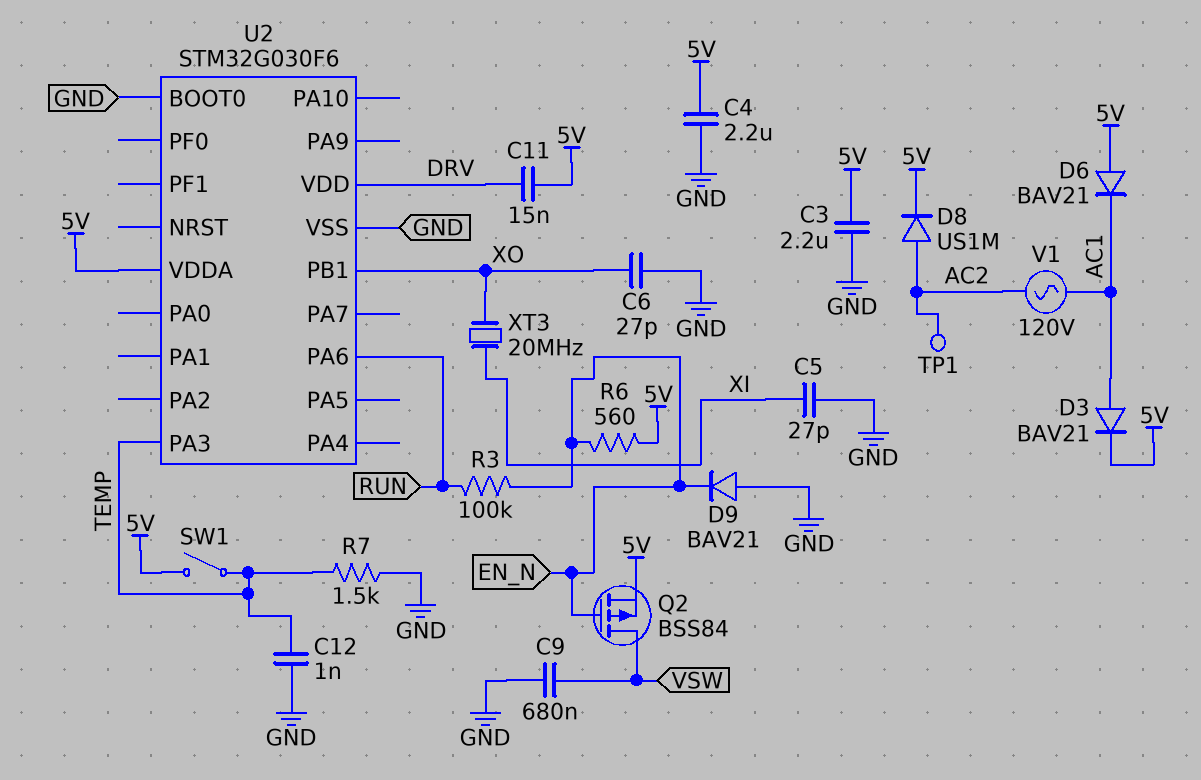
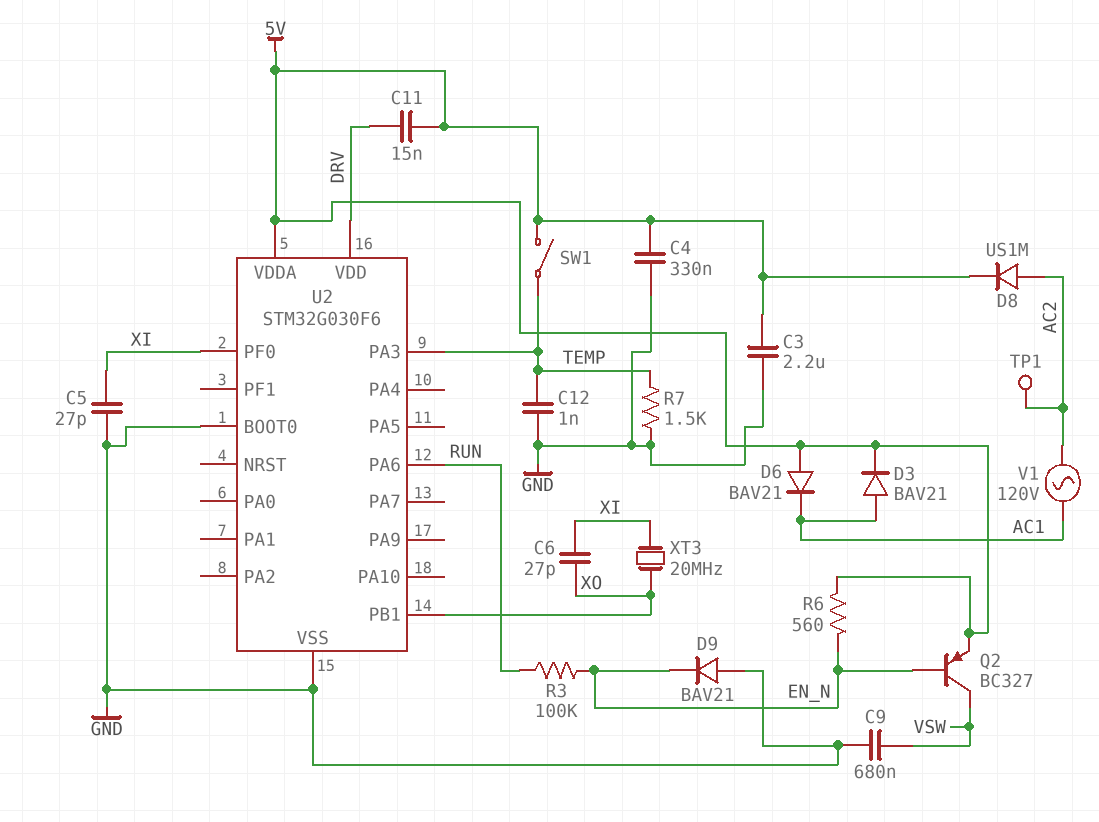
C4: 2.2uF (5V, GND) -> 330nF (5V, GND)
C6: 27pF (GND, XO) -> 27pF (XI, XO)
Q2: PMOS BSS84 (G EN_N, D VSW, S 5V) -> PNP BC327 (B EN_N, C VSW, E 5V)
U2 pin PF0: none -> XI

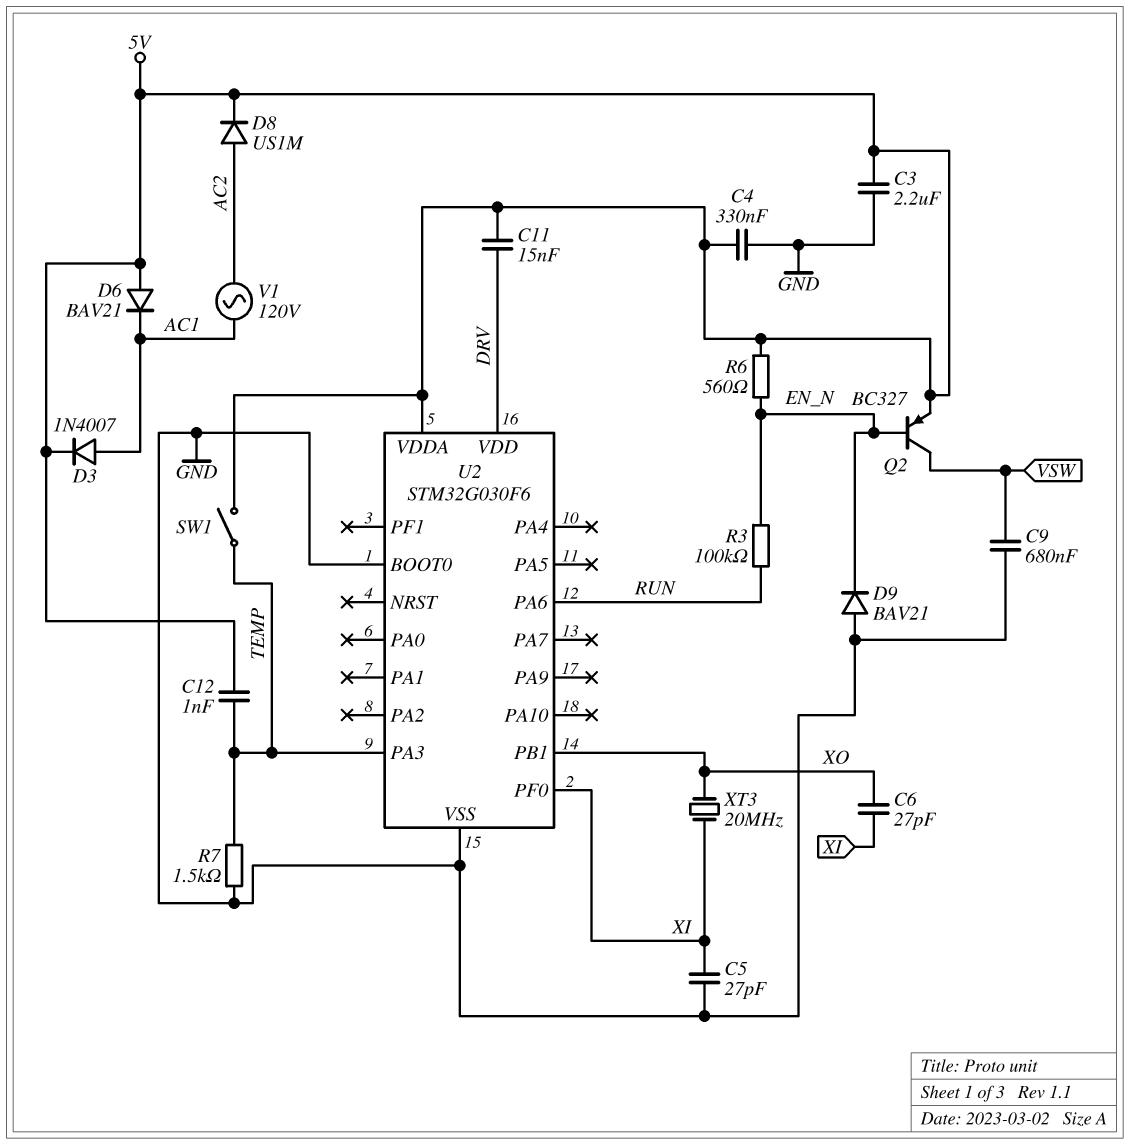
C12: 1nF (GND, TEMP) -> 1nF (5V, TEMP)
D3: diode BAV21 (A AC1, K 5V) -> diode 1N4007 (A AC1, K 5V)
TP1: test point (AC2) -> none

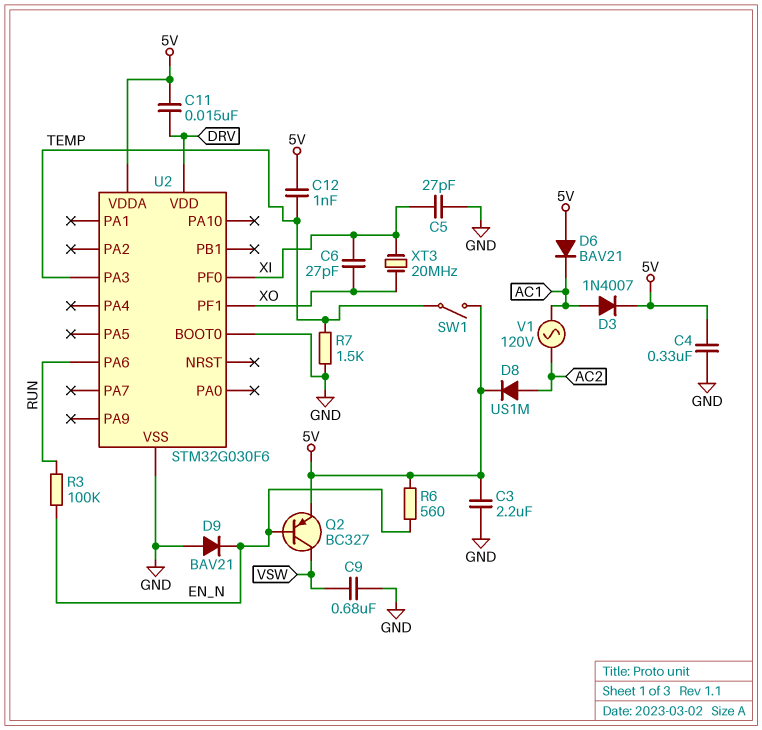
U2 pin PB1: XO -> none
U2 pin PF1: none -> XO

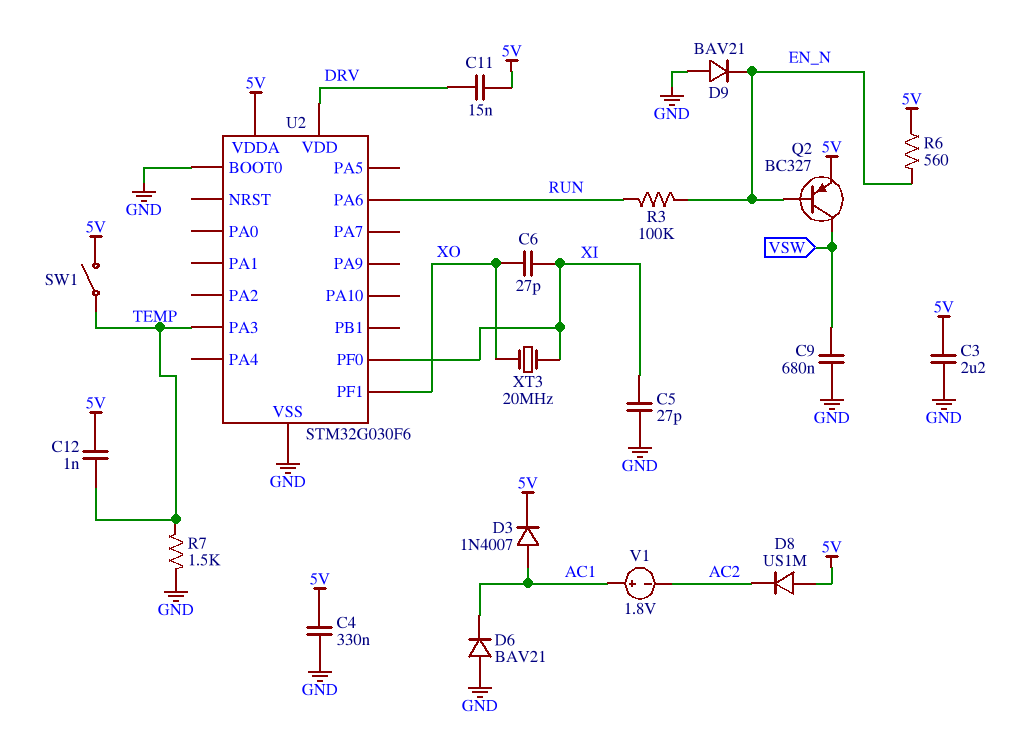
D6: diode BAV21 (A 5V, K AC1) -> diode BAV21 (A GND, K AC1)
D8: diode US1M (A AC2, K 5V) -> diode US1M (A 5V, K AC2)
V1: AC 120V (AC1, AC2) -> 1.8V (plus AC1, minus AC2)

